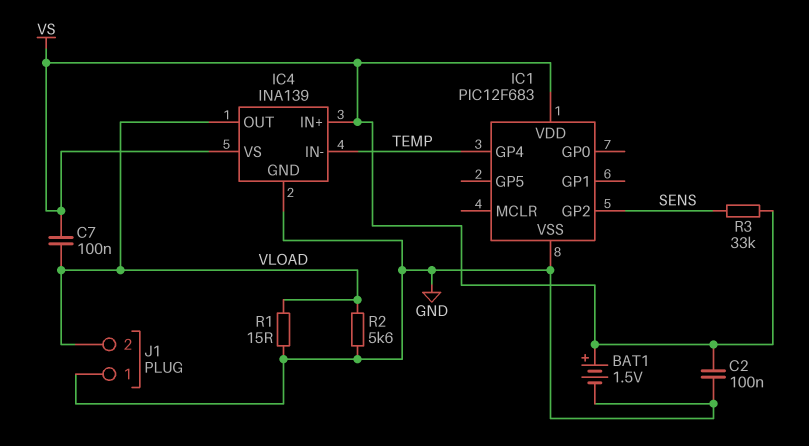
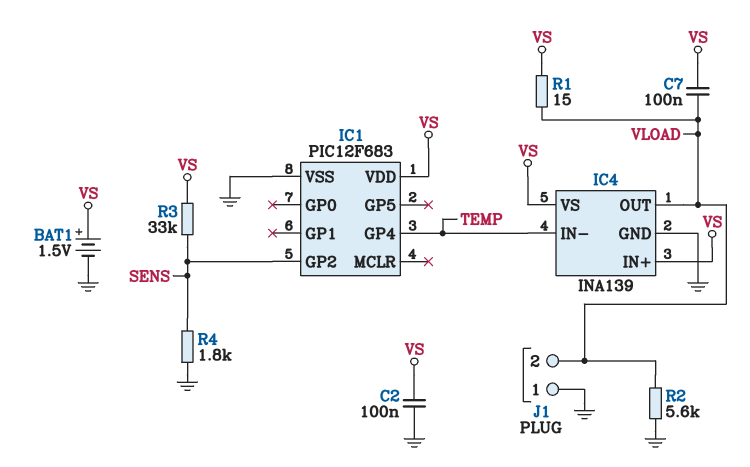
R1: 15 (GND, VLOAD) -> 15 (VLOAD, VS)
R4: none -> 1.8k (GND, SENS)

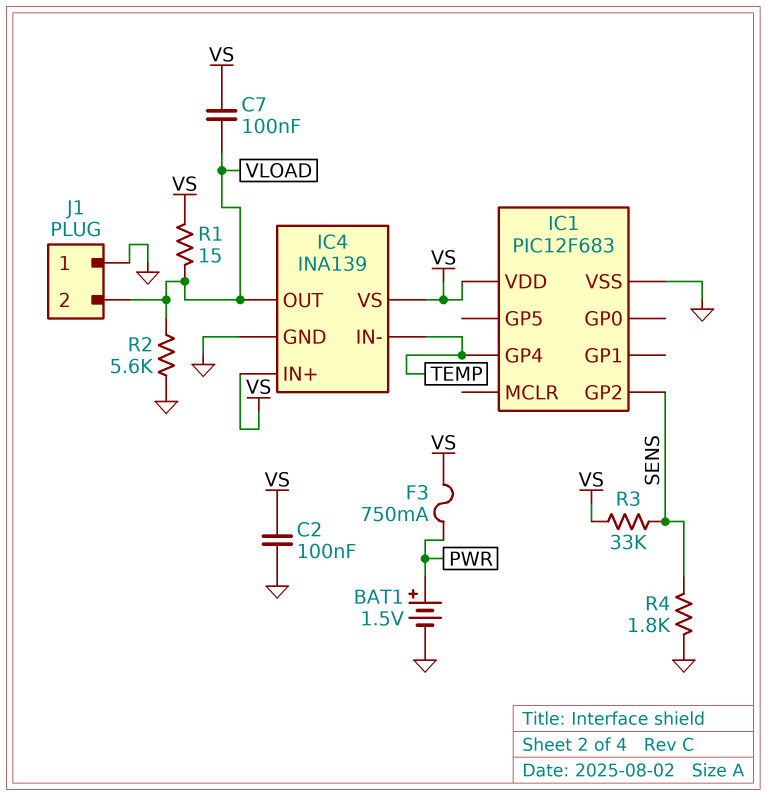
BAT1: 1.5V (plus VS, minus GND) -> 1.5V (plus PWR, minus GND)
F3: none -> 750mA (PWR, VS)

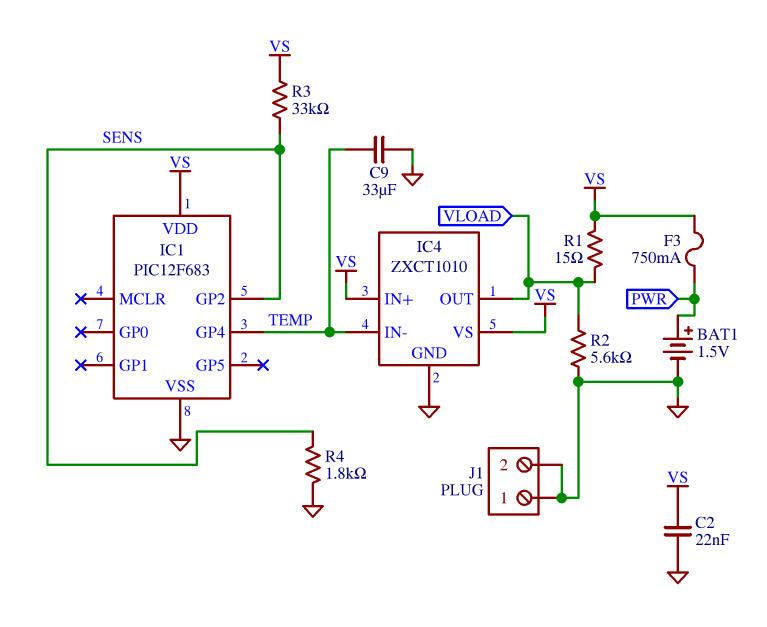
C2: 100nF (GND, VS) -> 22nF (GND, VS)
C7: 100nF (VLOAD, VS) -> none
C9: none -> 33uF (GND, TEMP)
IC4: INA139 -> ZXCT1010
J1 pin 2: VLOAD -> GND

